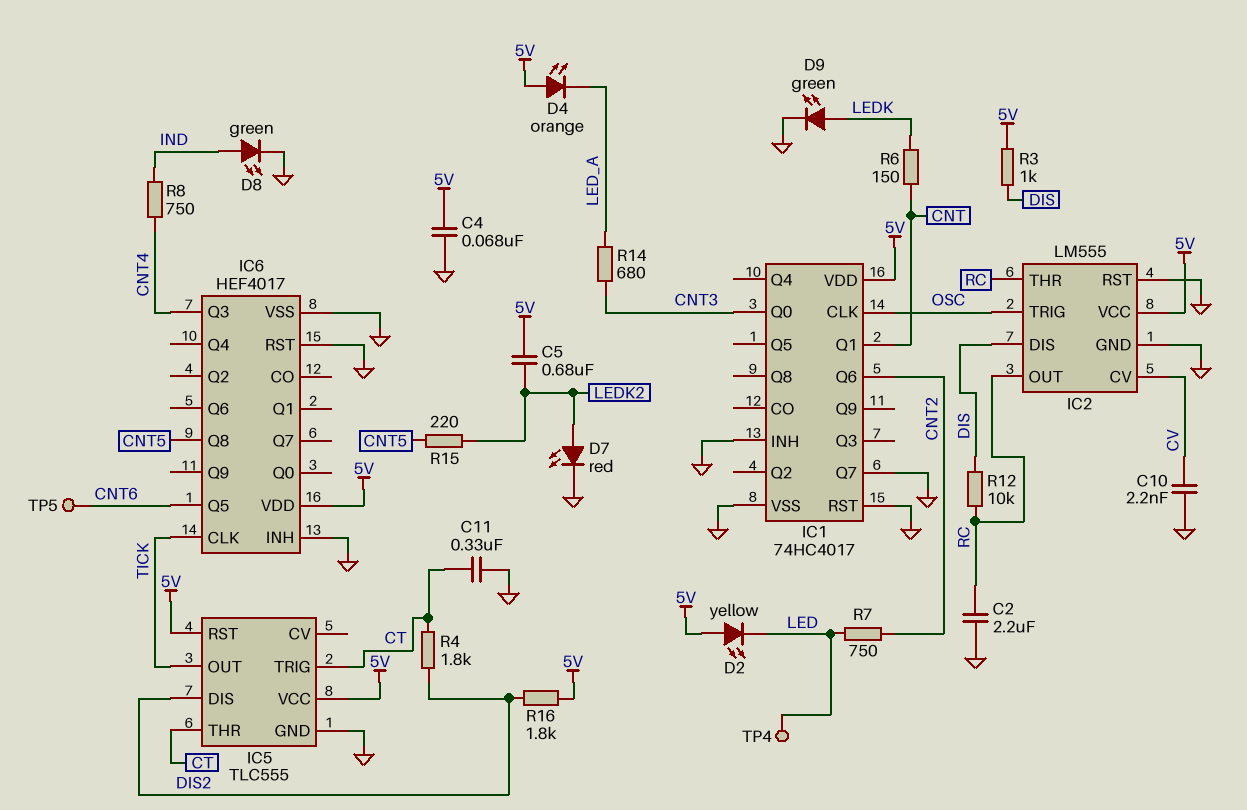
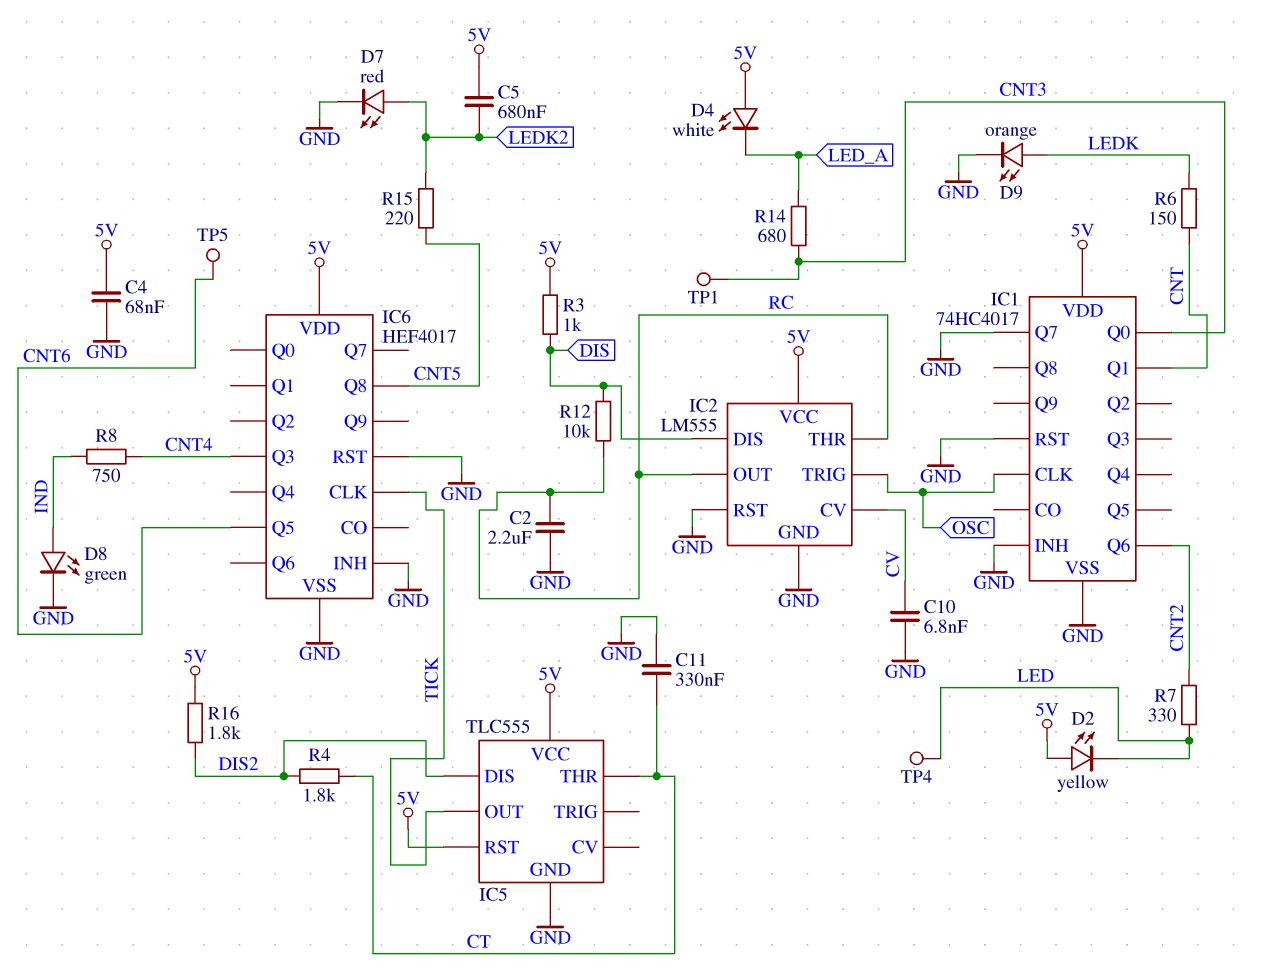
C10: 2.2nF (CV, GND) -> 6.8nF (CV, GND)
D4: LED orange (A 5V, K LED_A) -> LED white (A 5V, K LED_A)
D9: LED green (A LEDK, K GND) -> LED orange (A LEDK, K GND)
IC5 pin TRIG: CT -> none
R7: 750 (CNT2, LED) -> 330 (CNT2, LED)
TP1: none -> test point (CNT3)

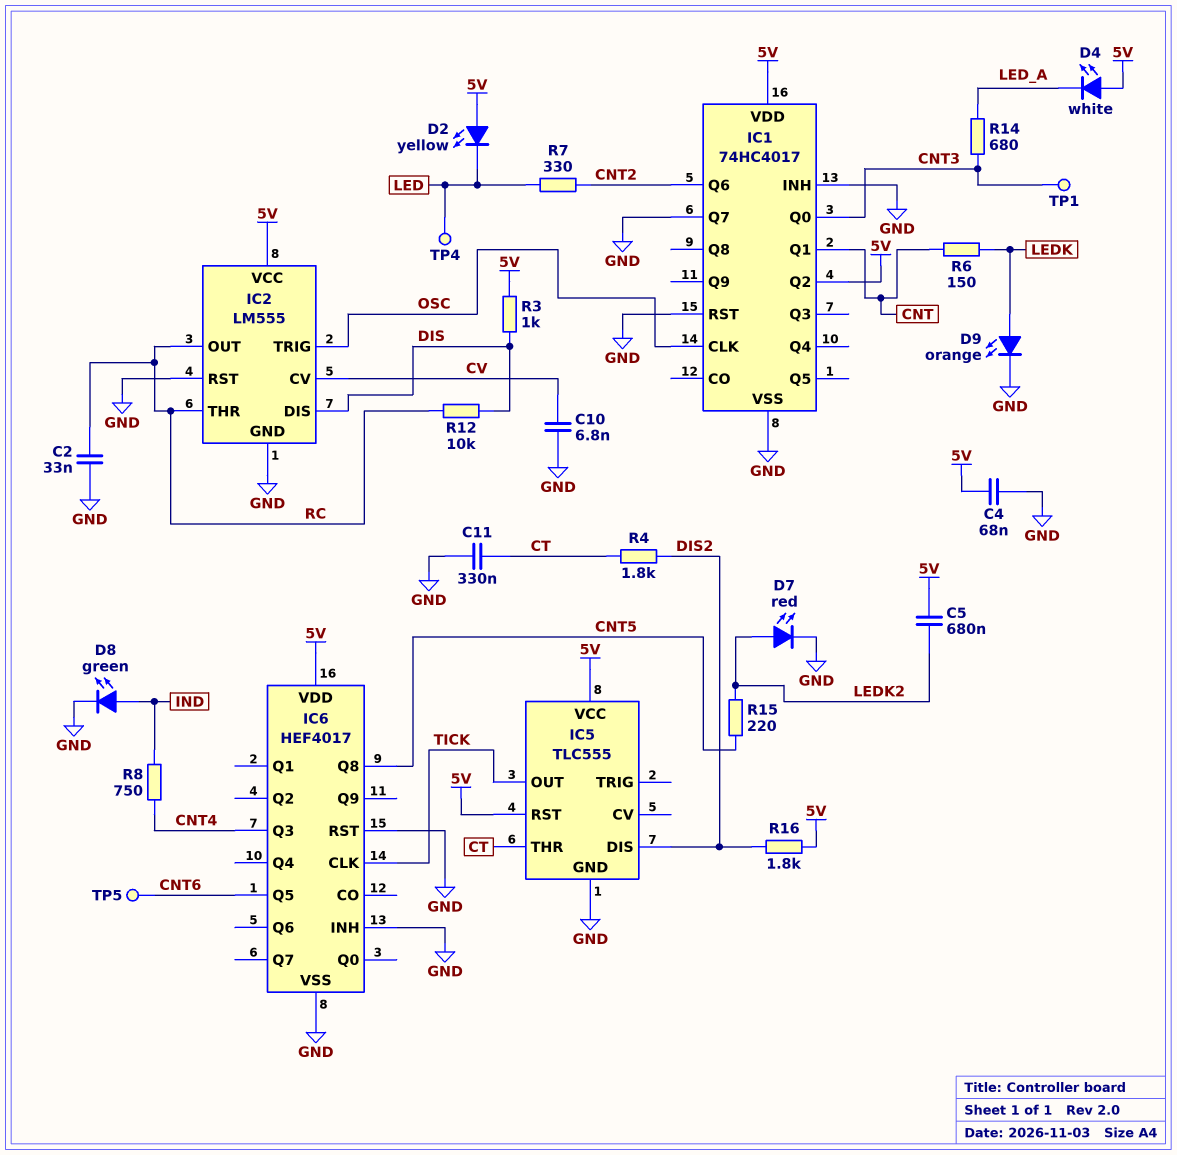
C2: 2.2uF (GND, RC) -> 33nF (GND, RC)
IC1 pin Q2: none -> 5V

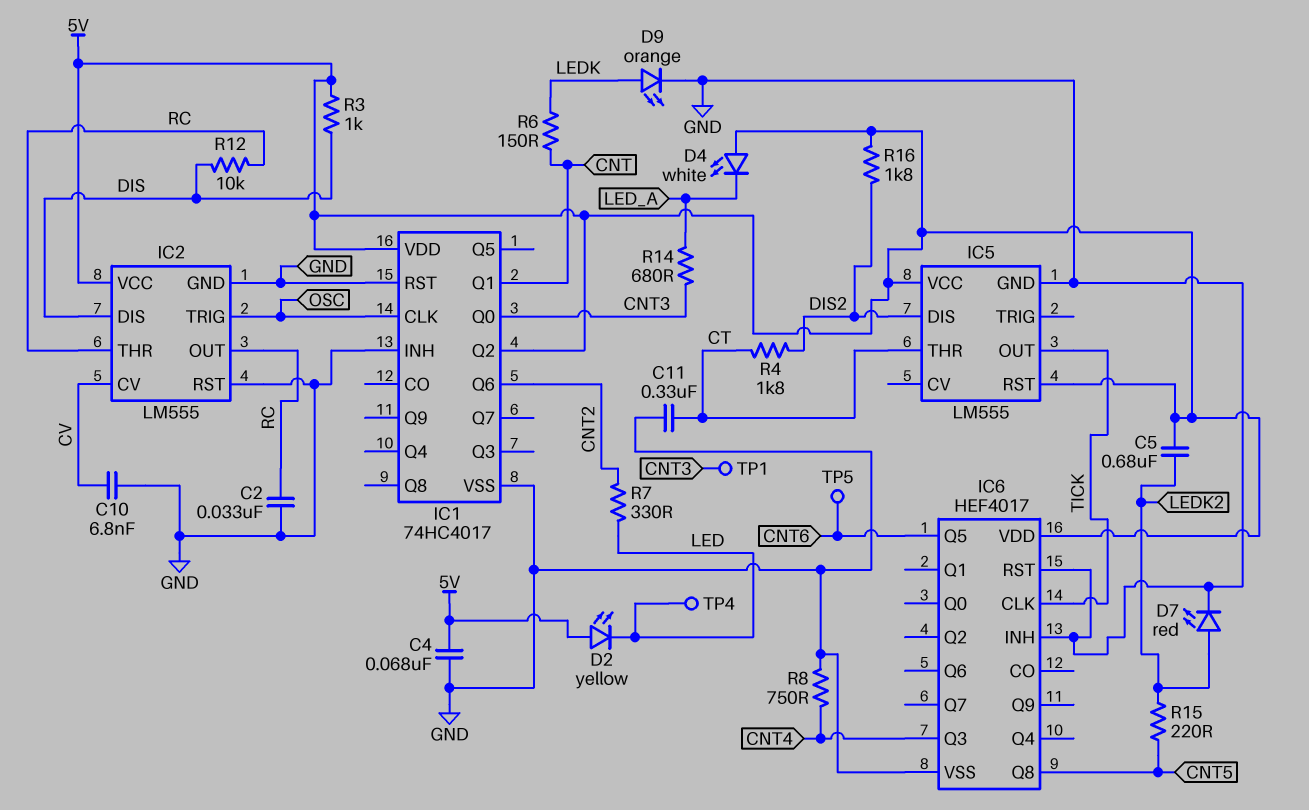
D8: LED green (A IND, K GND) -> none
IC1 pin Q7: GND -> none
IC5: TLC555 -> LM555
R8: 750 (CNT4, IND) -> 750 (CNT4, GND)

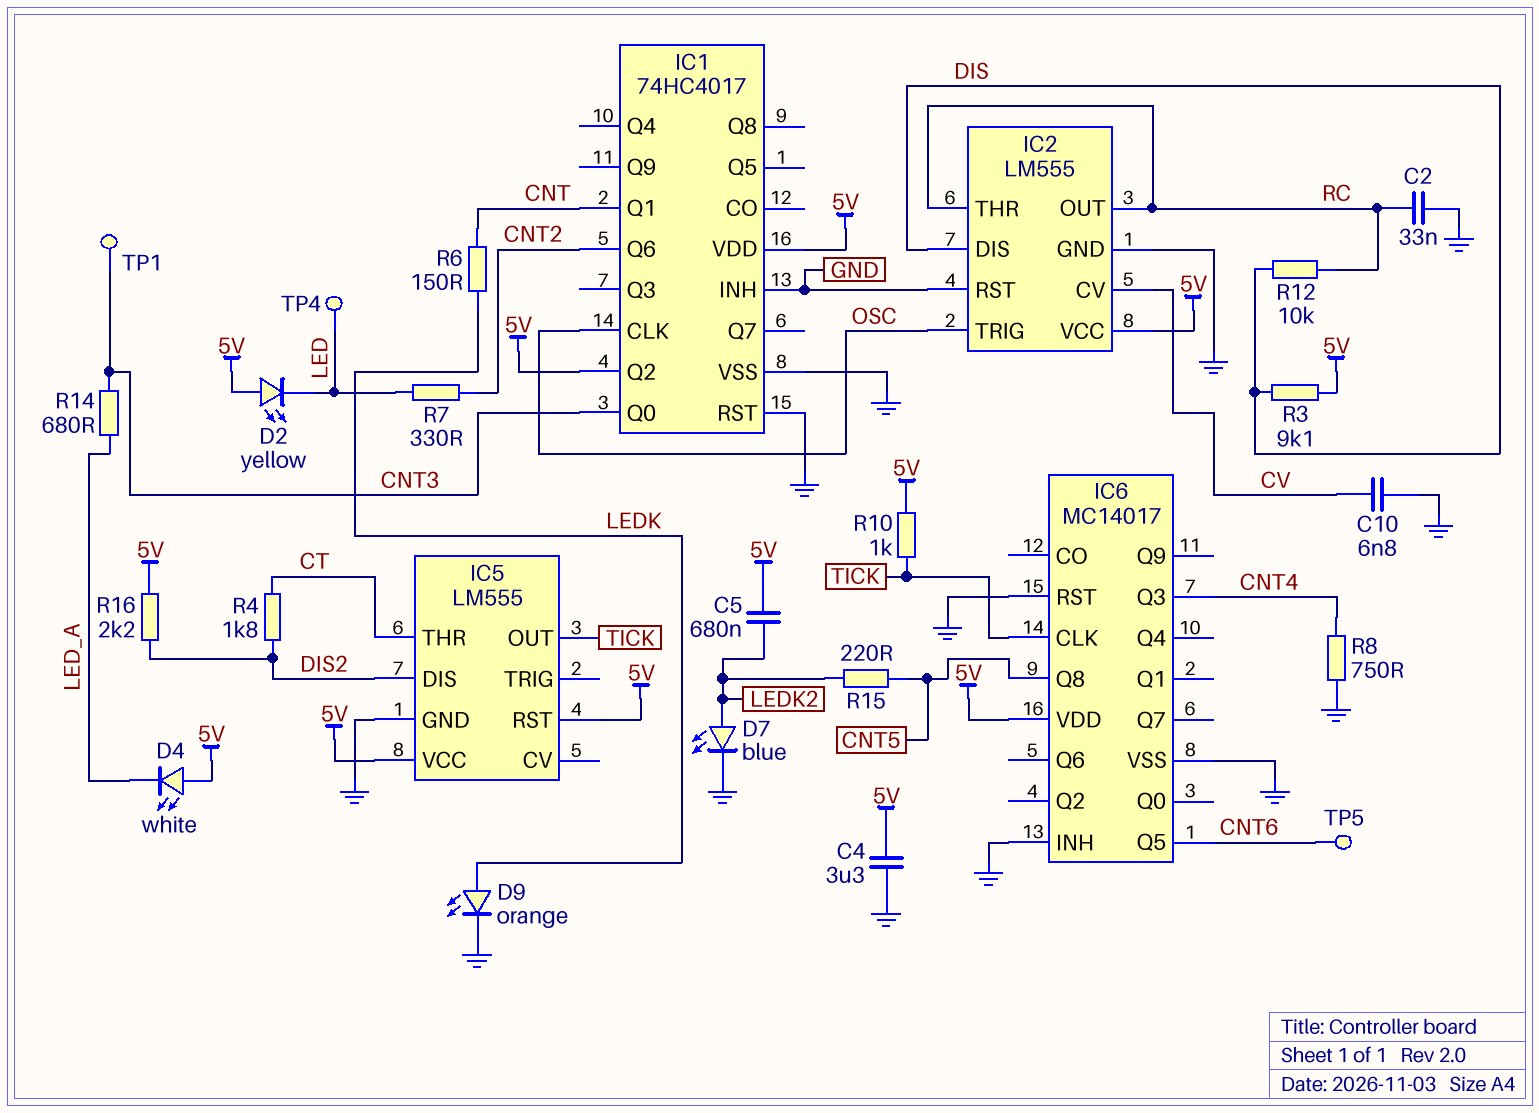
C4: 68nF (5V, GND) -> 3.3uF (5V, GND)
C11: 330nF (CT, GND) -> none
D7: LED red (A LEDK2, K GND) -> LED blue (A LEDK2, K GND)
IC6: HEF4017 -> MC14017
R3: 1k (5V, DIS) -> 9.1k (5V, DIS)
R10: none -> 1k (5V, TICK)
R16: 1.8k (5V, DIS2) -> 2.2k (5V, DIS2)

